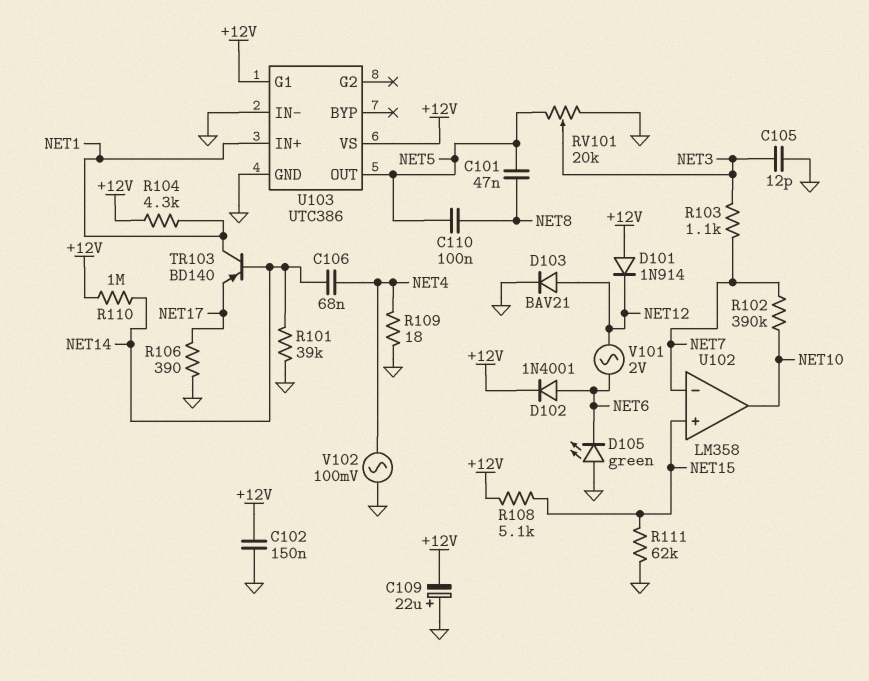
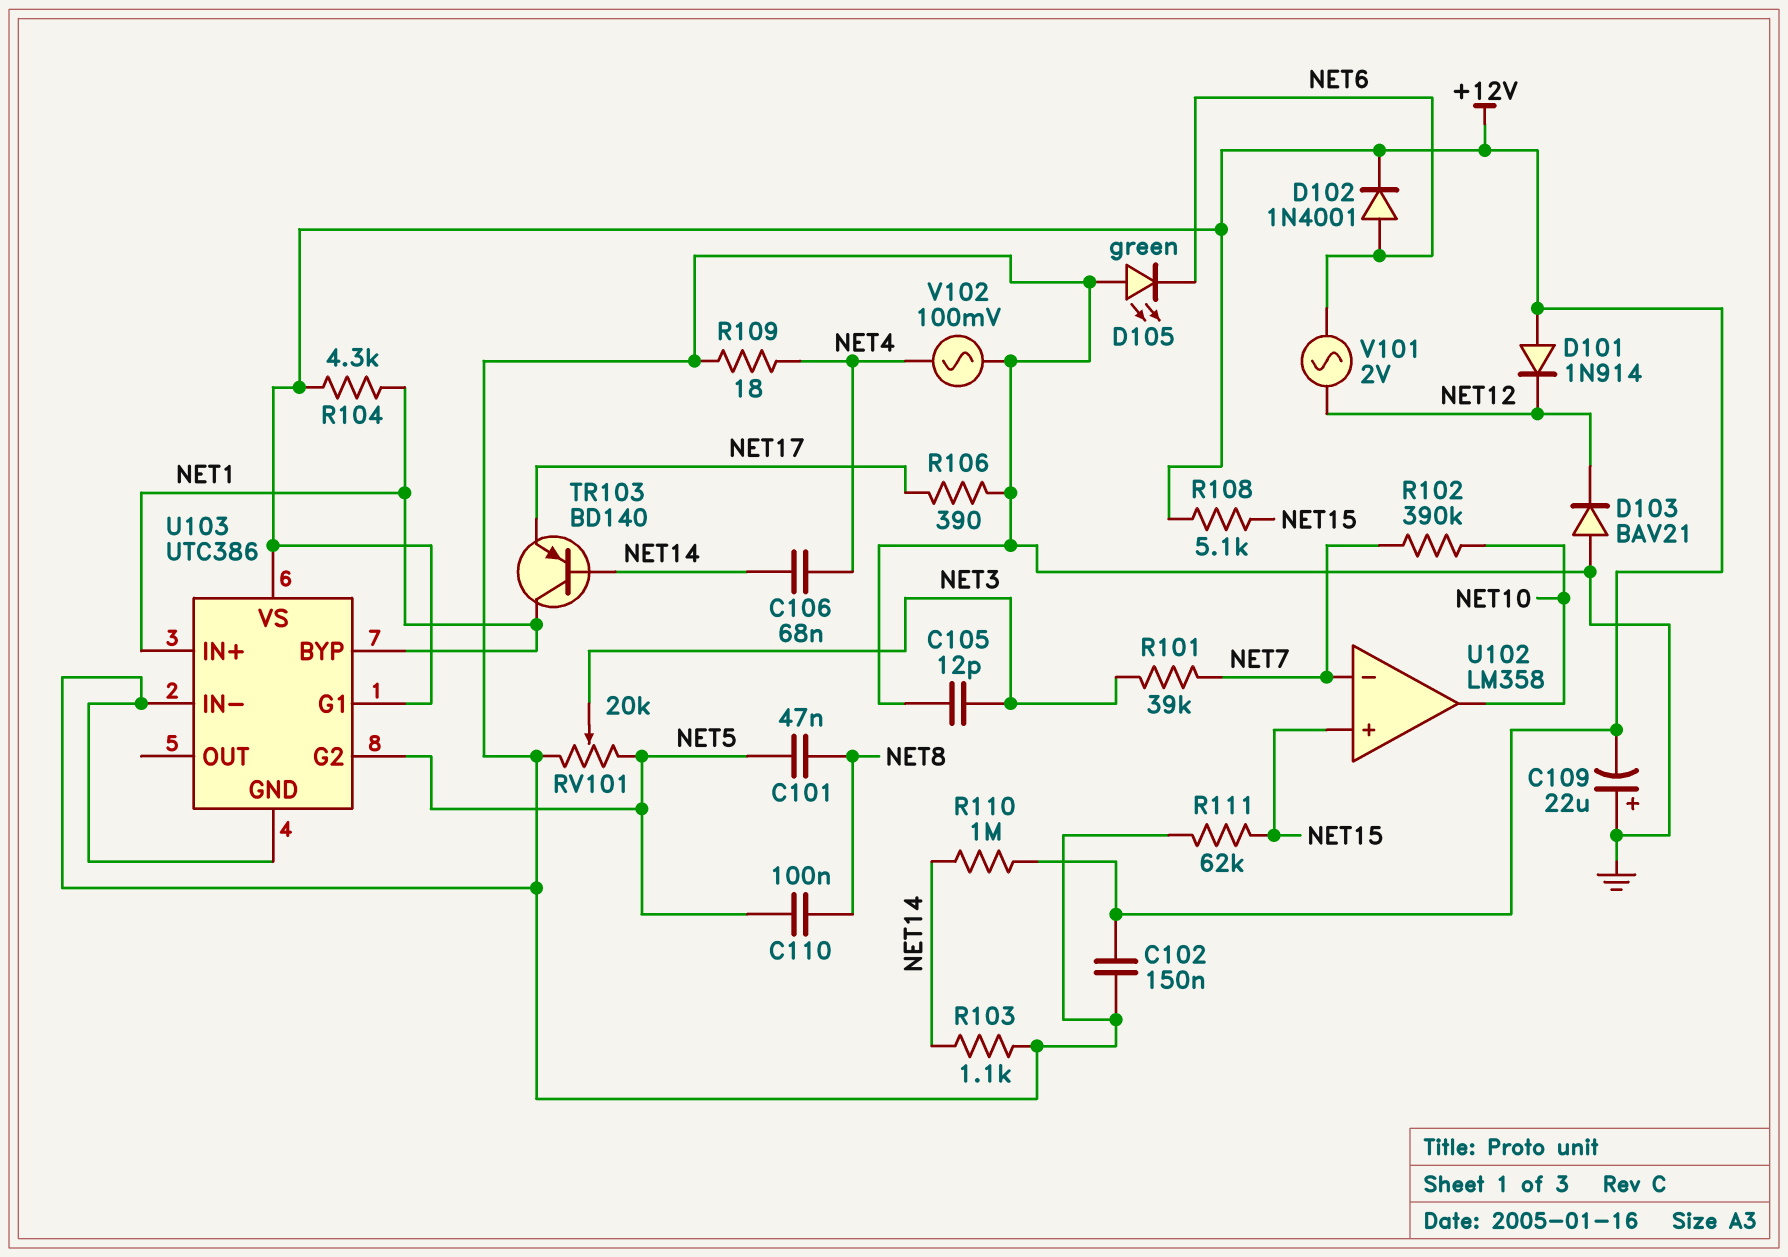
D103: diode BAV21 (A NET12, K GND) -> diode BAV21 (A GND, K NET12)
R101: 39k (GND, NET14) -> 39k (NET3, NET7)
R103: 1.1k (NET3, NET7) -> 1.1k (GND, NET14)
U103 pin BYP: none -> NET1
U103 pin G2: none -> NET5
U103 pin OUT: NET5 -> none

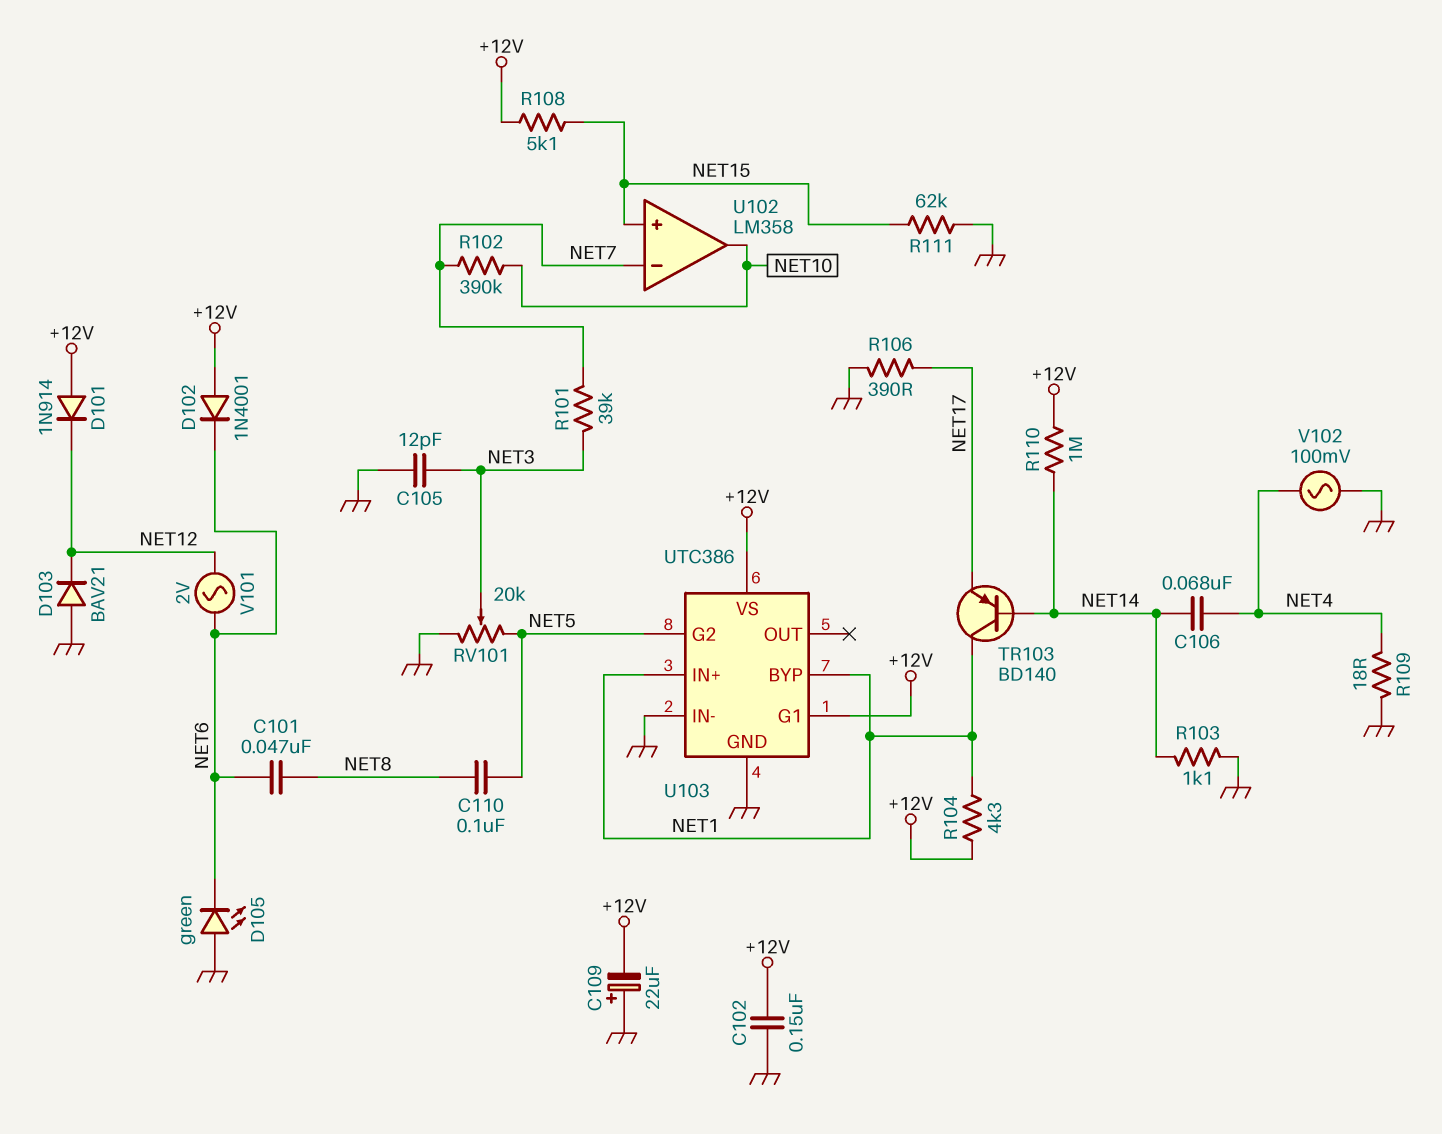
C101: 47nF (NET5, NET8) -> 47nF (NET6, NET8)
D102: diode 1N4001 (A NET6, K +12V) -> diode 1N4001 (A +12V, K NET6)

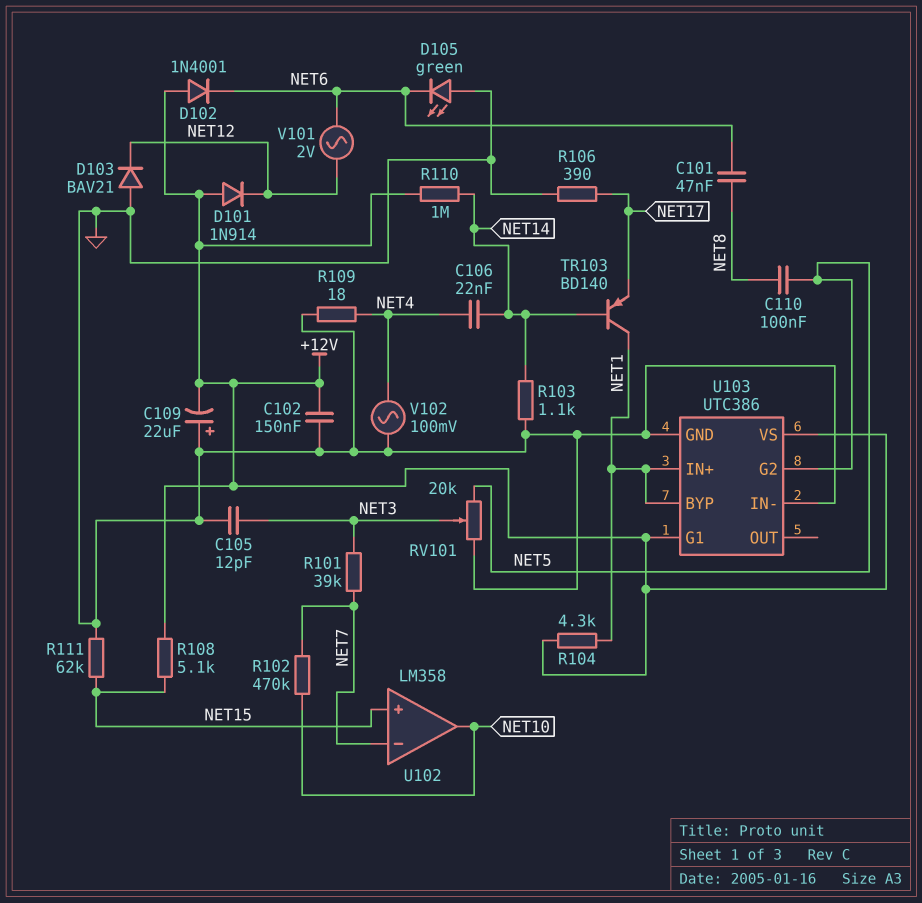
C106: 68nF (NET4, NET14) -> 22nF (NET4, NET14)
R102: 390k (NET7, NET10) -> 470k (NET7, NET10)

